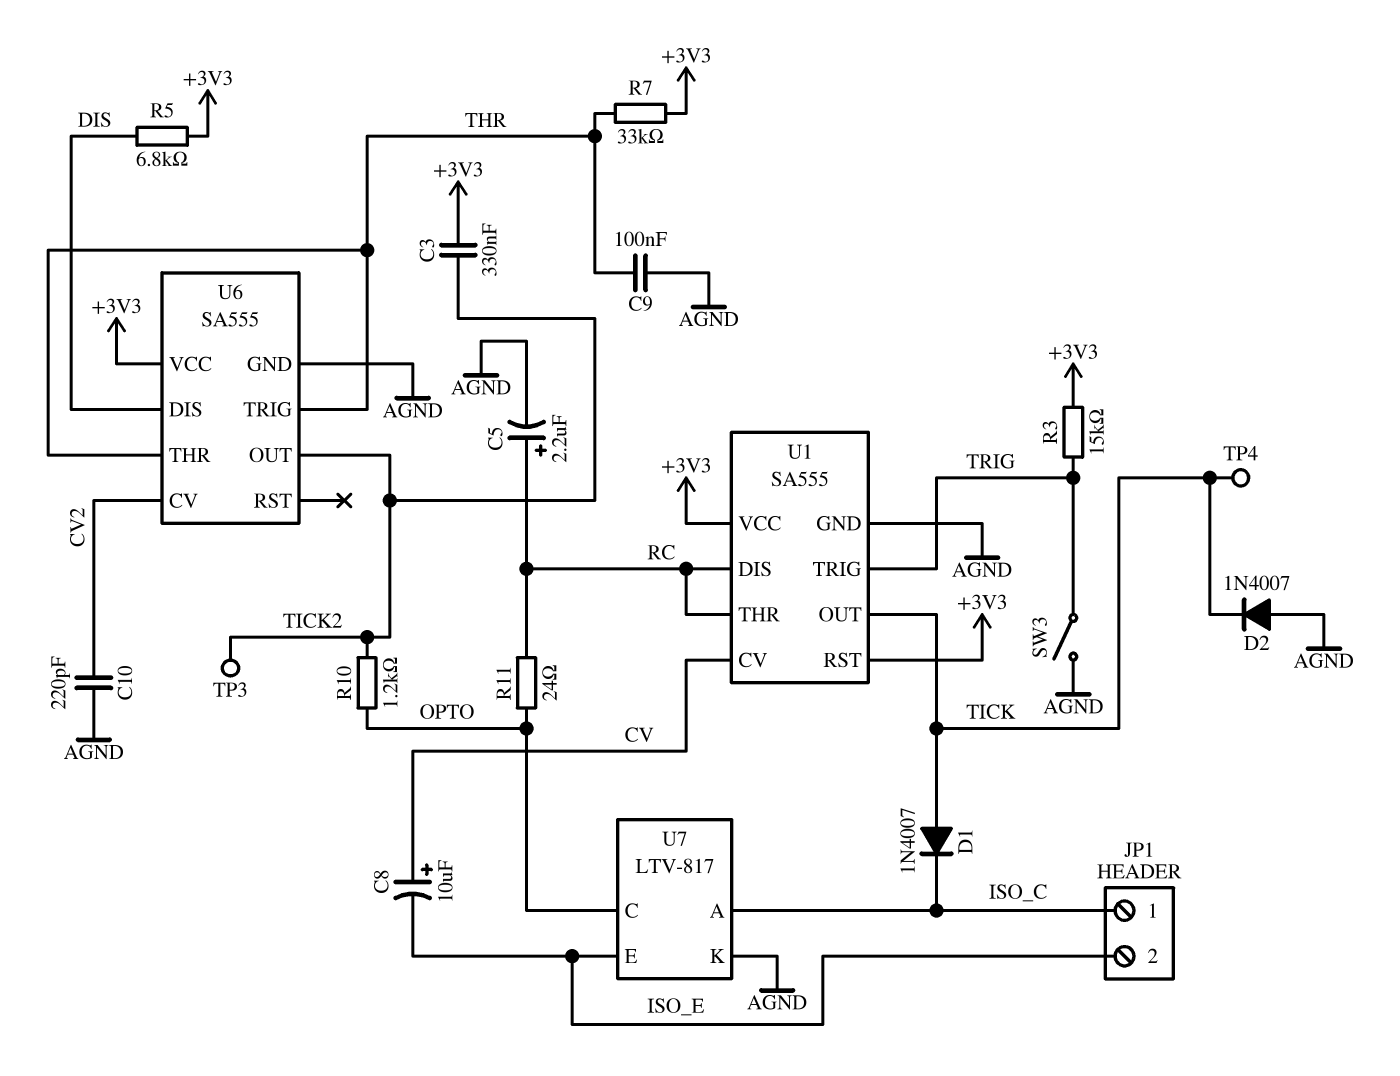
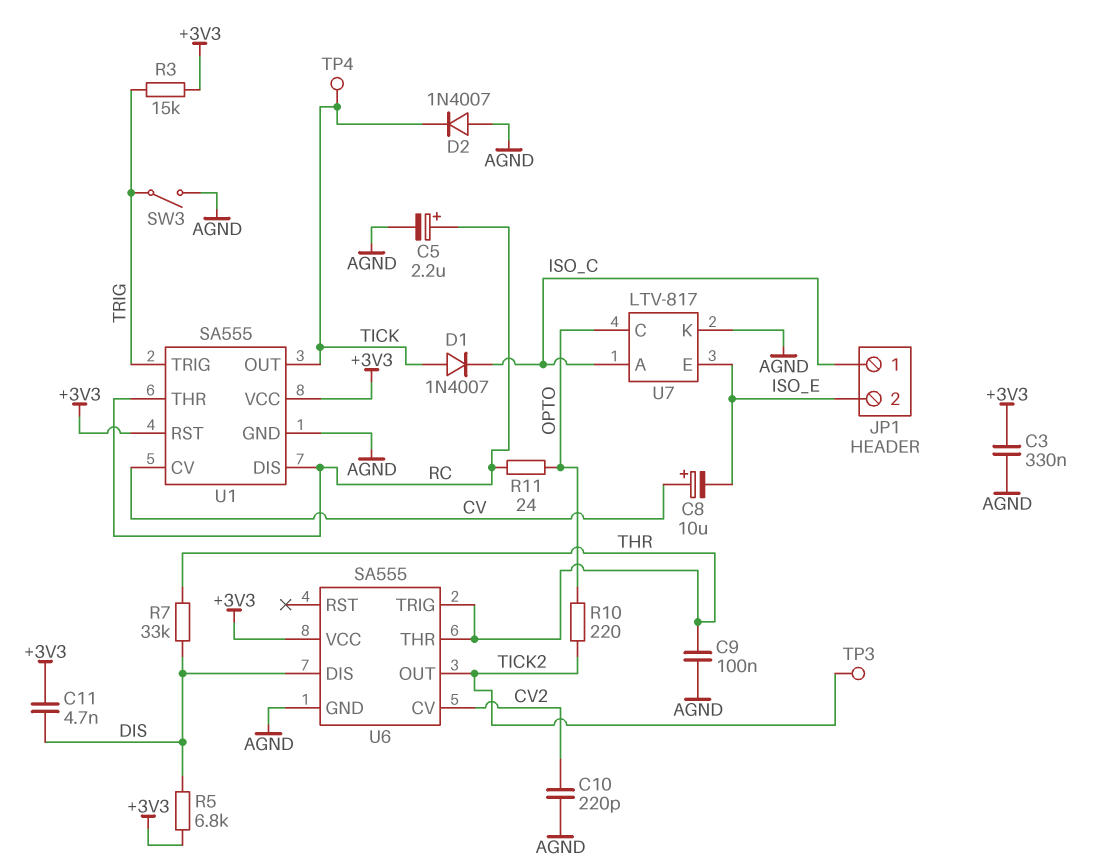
C3: 330nF (+3V3, TICK2) -> 330nF (+3V3, AGND)
C11: none -> 4.7nF (+3V3, DIS)
R7: 33k (+3V3, THR) -> 33k (DIS, THR)
R10: 1.2k (OPTO, TICK2) -> 220 (OPTO, TICK2)

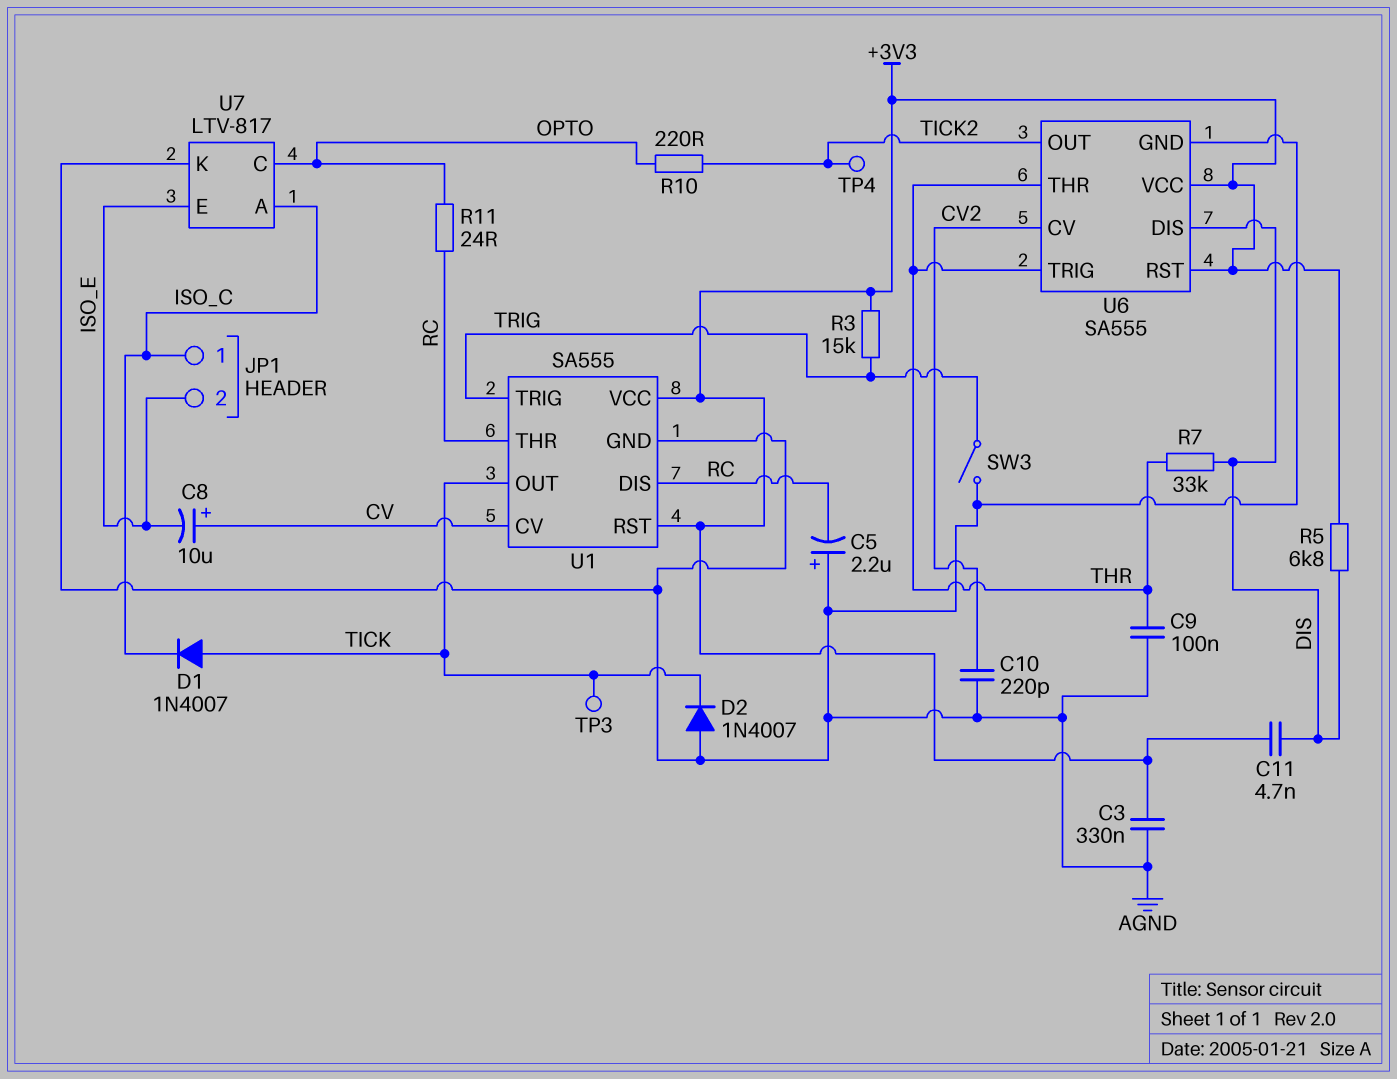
C5: 2.2uF (plus RC, minus AGND) -> 2.2uF (plus AGND, minus RC)
TP3: test point (TICK2) -> test point (TICK)
TP4: test point (TICK) -> test point (TICK2)
U6 pin RST: none -> +3V3

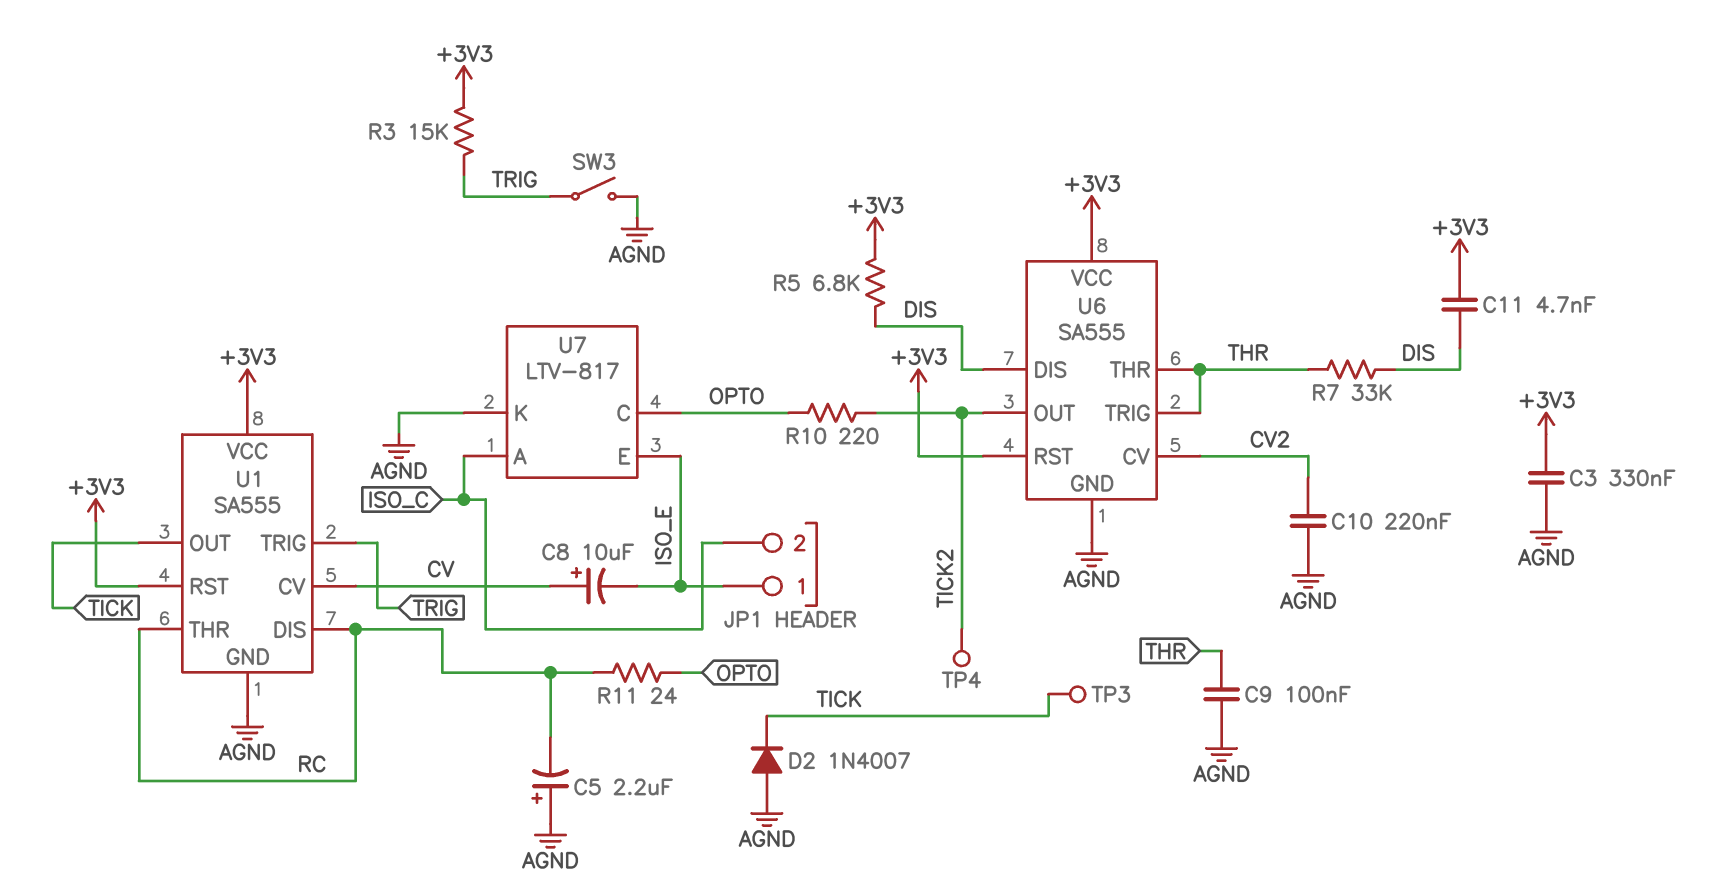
C10: 220pF (AGND, CV2) -> 220nF (AGND, CV2)
D1: diode 1N4007 (A TICK, K ISO_C) -> none
JP1 pin 1: ISO_C -> ISO_E
JP1 pin 2: ISO_E -> ISO_C

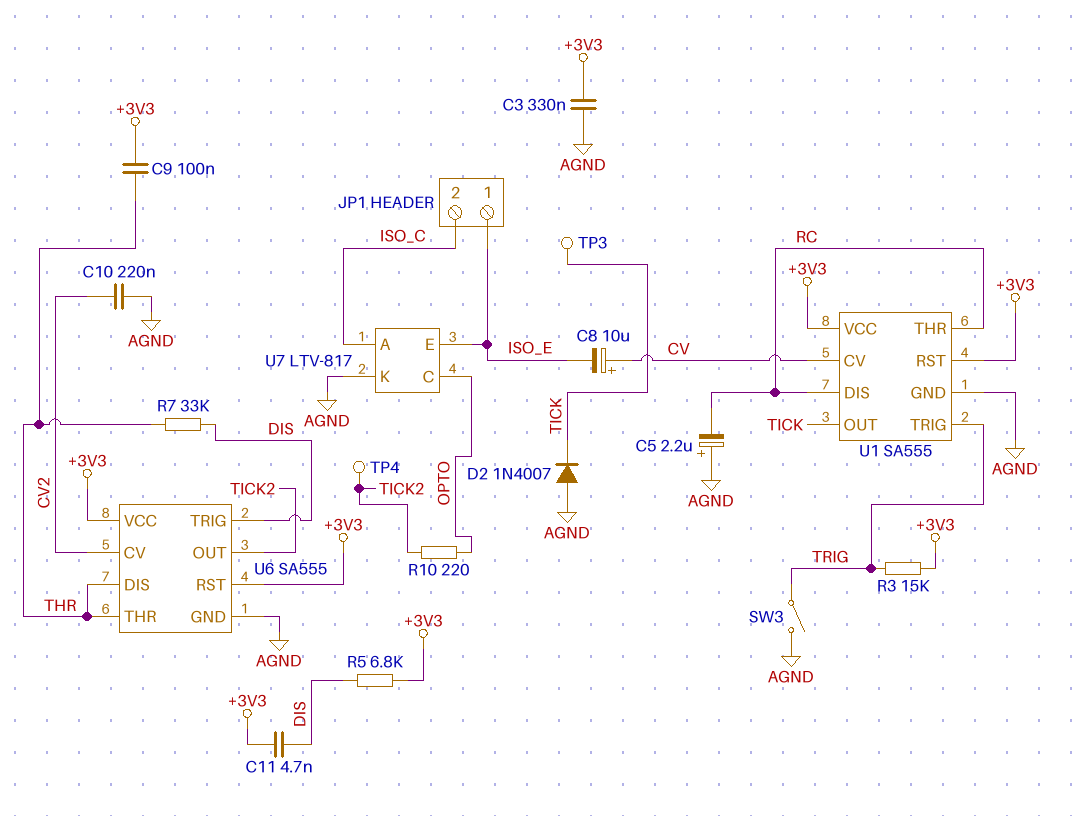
C9: 100nF (AGND, THR) -> 100nF (+3V3, THR)
R11: 24 (OPTO, RC) -> none
U6 pin DIS: DIS -> THR
U6 pin TRIG: THR -> DIS

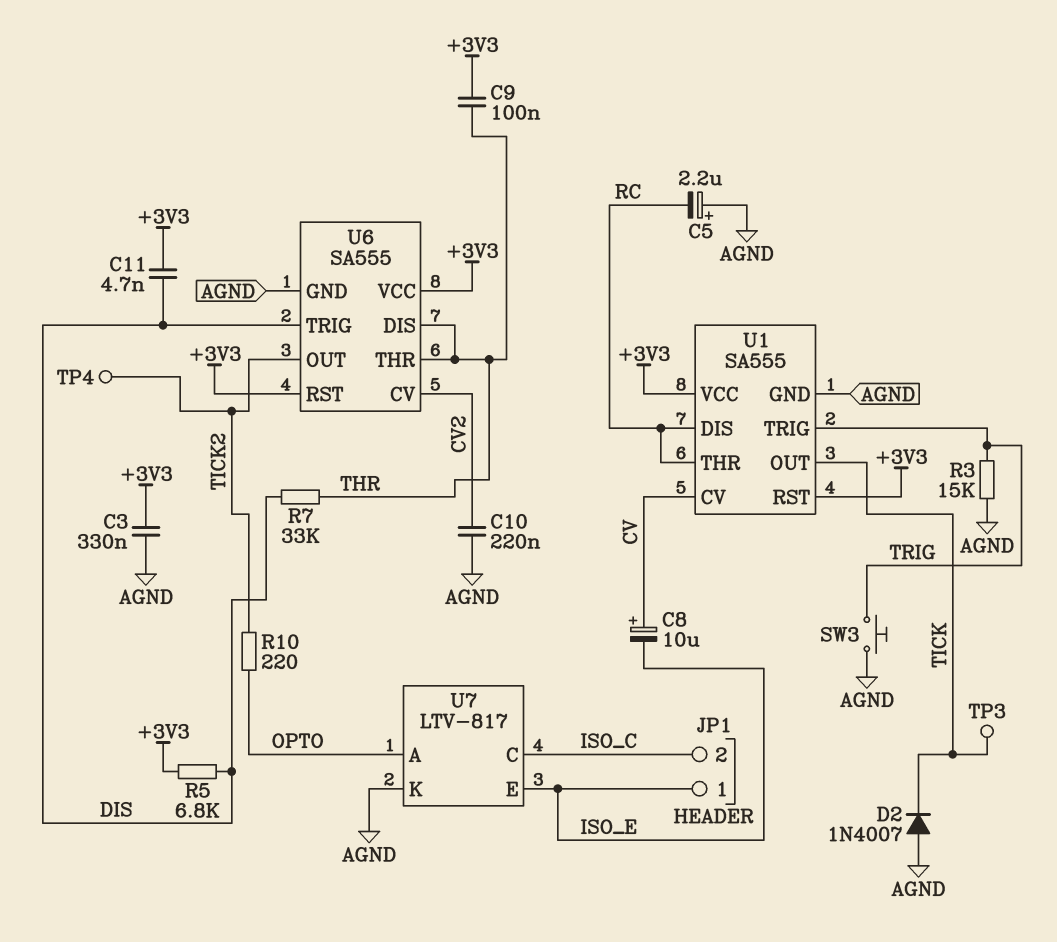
R3: 15k (+3V3, TRIG) -> 15k (AGND, TRIG)
SW3: switch (AGND, TRIG) -> button (AGND, TRIG)
U7 pin A: ISO_C -> OPTO
U7 pin C: OPTO -> ISO_C

